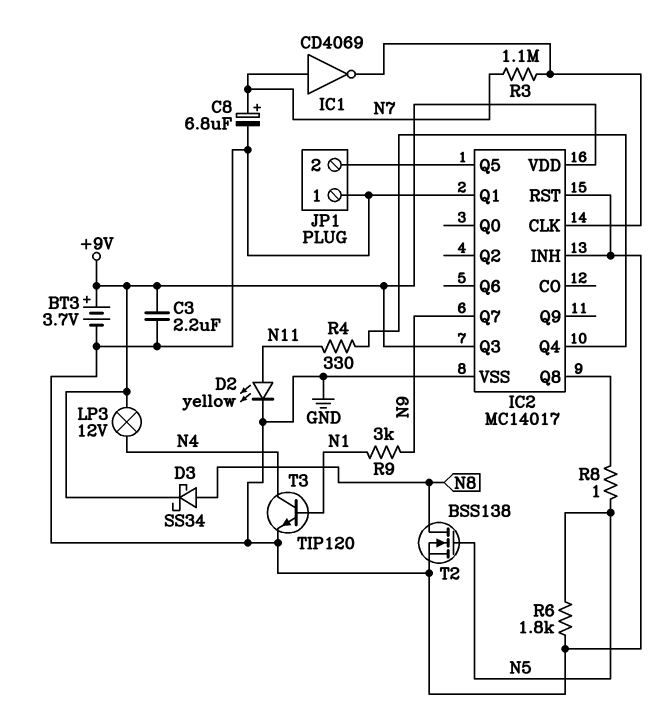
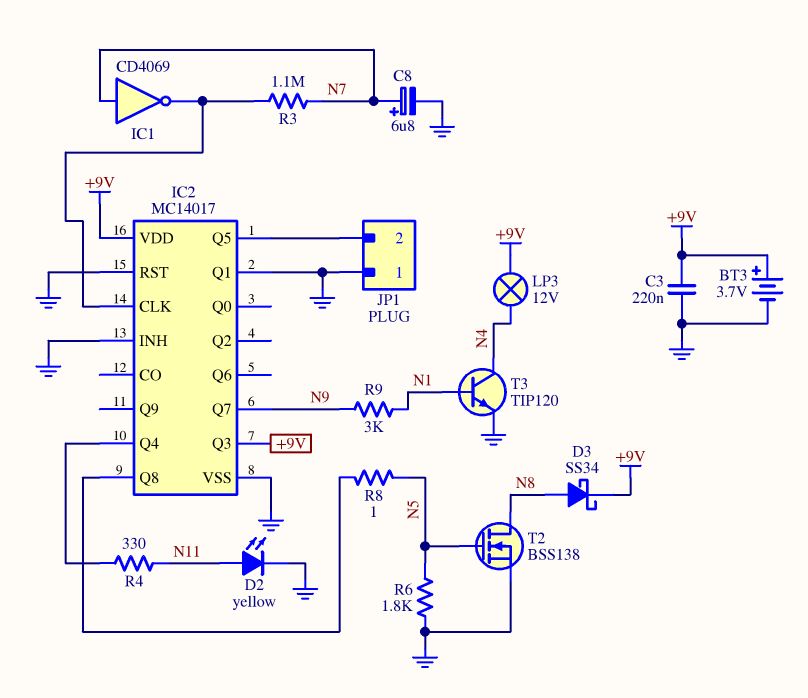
C3: 2.2uF (+9V, GND) -> 220nF (+9V, GND)

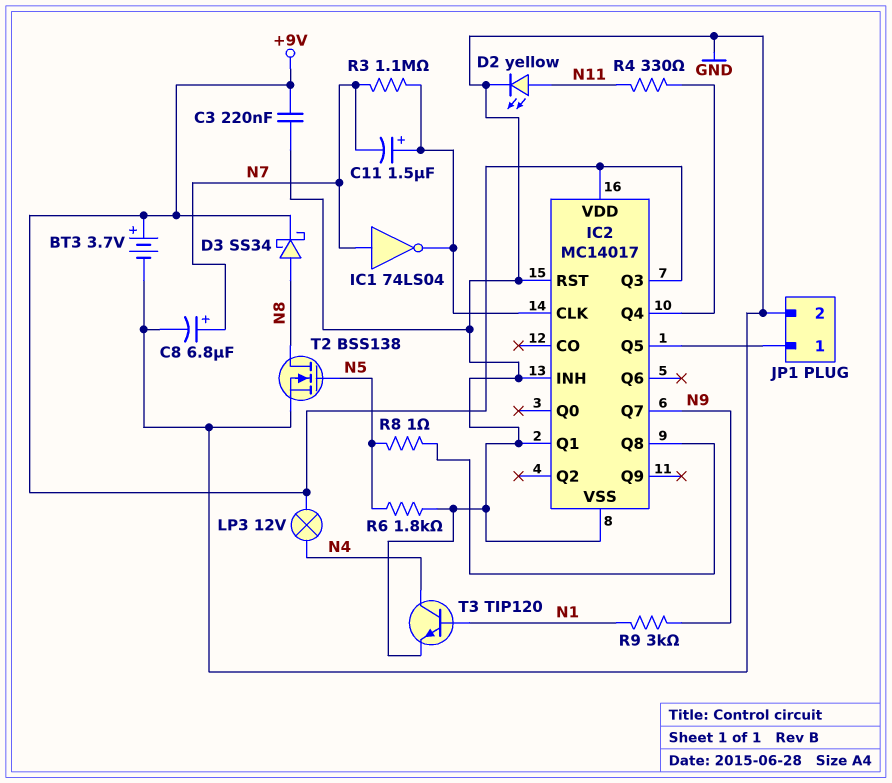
C11: none -> 1.5uF (plus IC2/CLK, minus N7)
IC1: NOT CD4069 (in N7, out IC2/CLK) -> NOT 74LS04 (in N7, out IC2/CLK)
JP1 pin 1: GND -> IC2/Q5
JP1 pin 2: IC2/Q5 -> GND

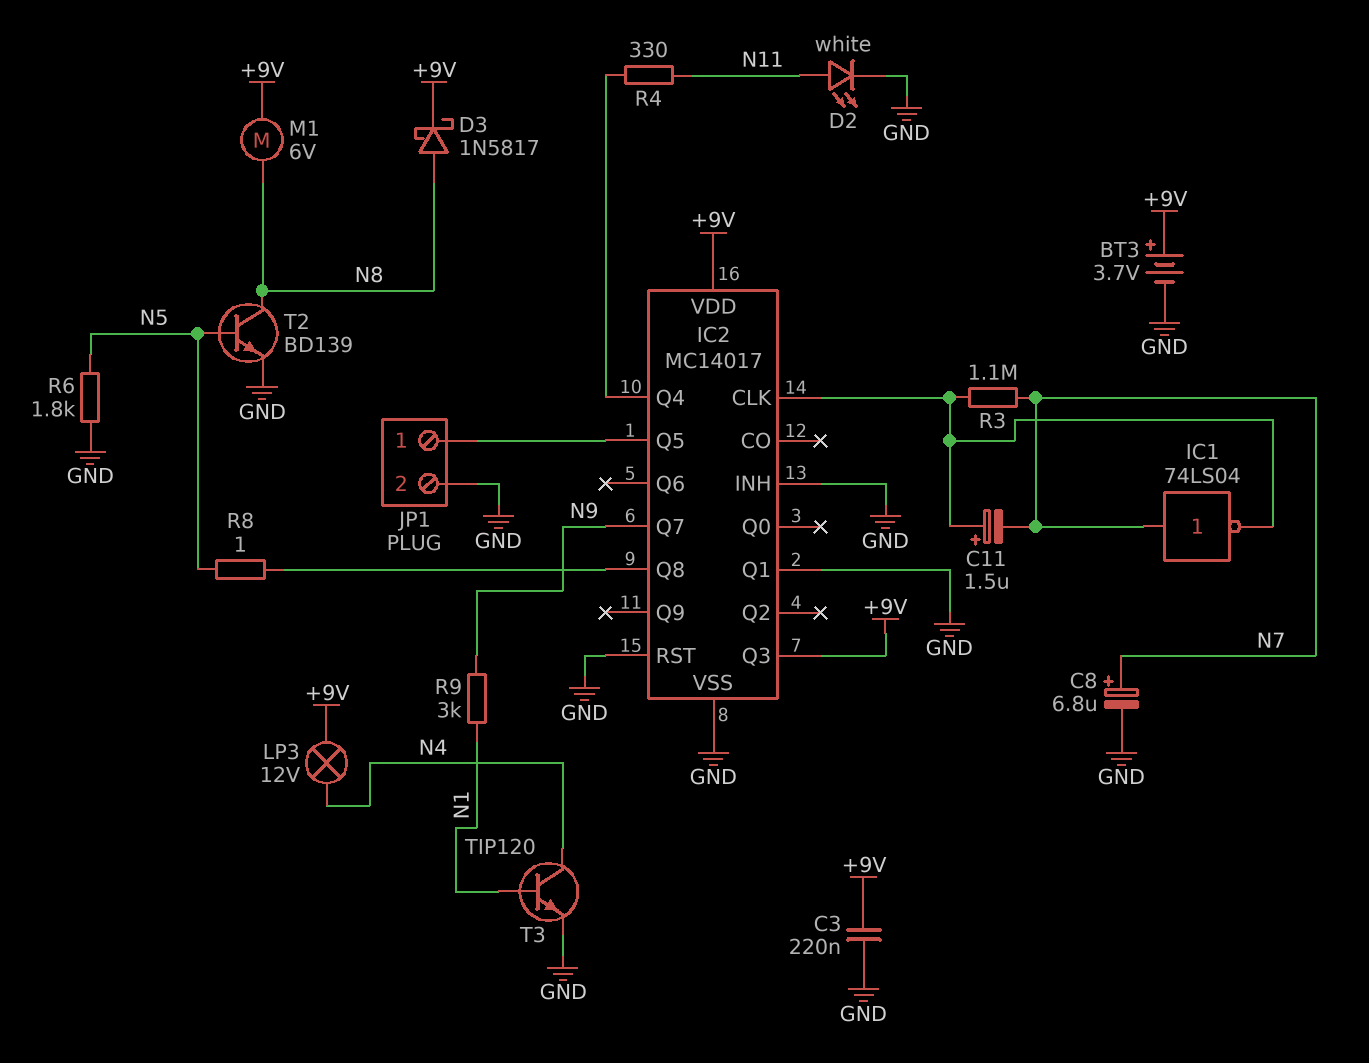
D2: LED yellow (A N11, K GND) -> LED white (A N11, K GND)
D3: schottky SS34 (A N8, K +9V) -> schottky 1N5817 (A N8, K +9V)
M1: none -> motor 6V (+9V, N8)
T2: NMOS BSS138 (G N5, D N8, S GND) -> NPN BD139 (B N5, C N8, E GND)

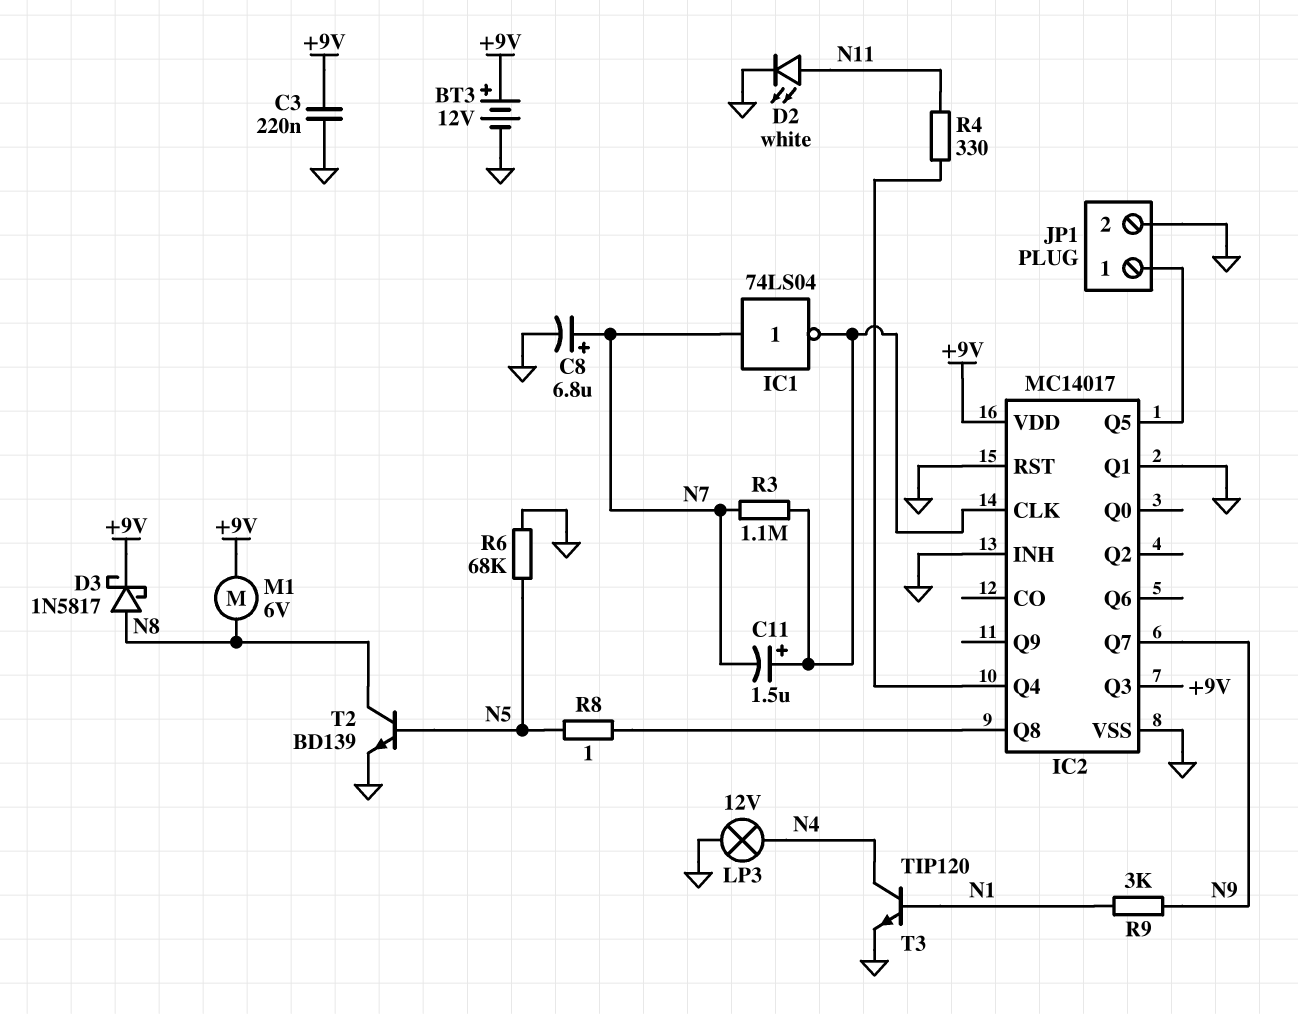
BT3: 3.7V (plus +9V, minus GND) -> 12V (plus +9V, minus GND)
LP3: lamp 12V (+9V, N4) -> lamp 12V (GND, N4)
R6: 1.8k (GND, N5) -> 68k (GND, N5)

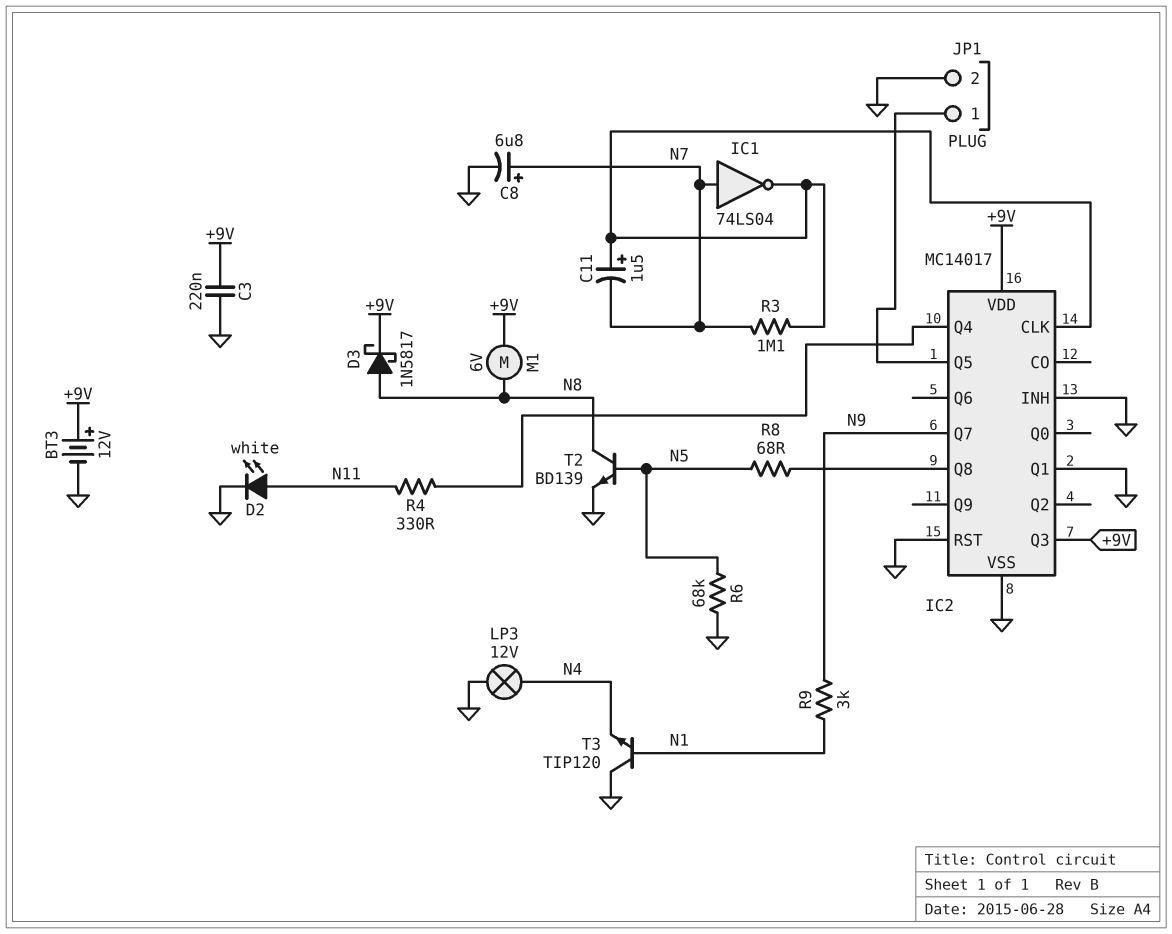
R8: 1 (IC2/Q8, N5) -> 68 (IC2/Q8, N5)
T3: NPN TIP120 (B N1, C N4, E GND) -> NPN TIP120 (B N1, C GND, E N4)

